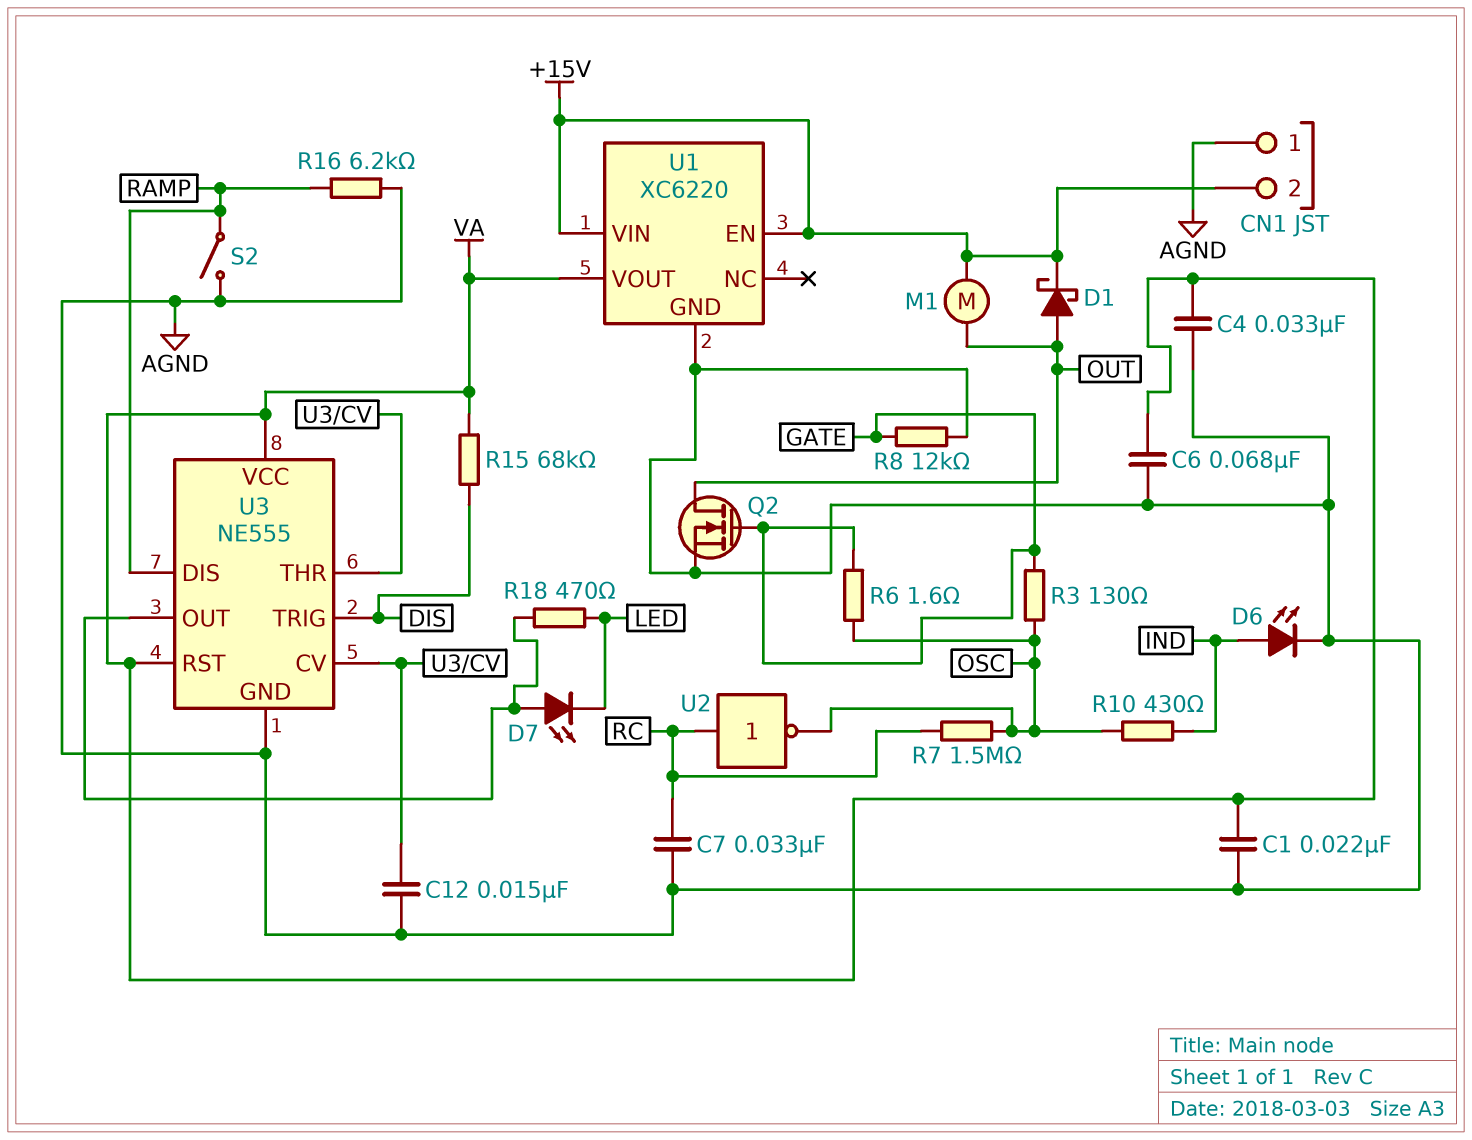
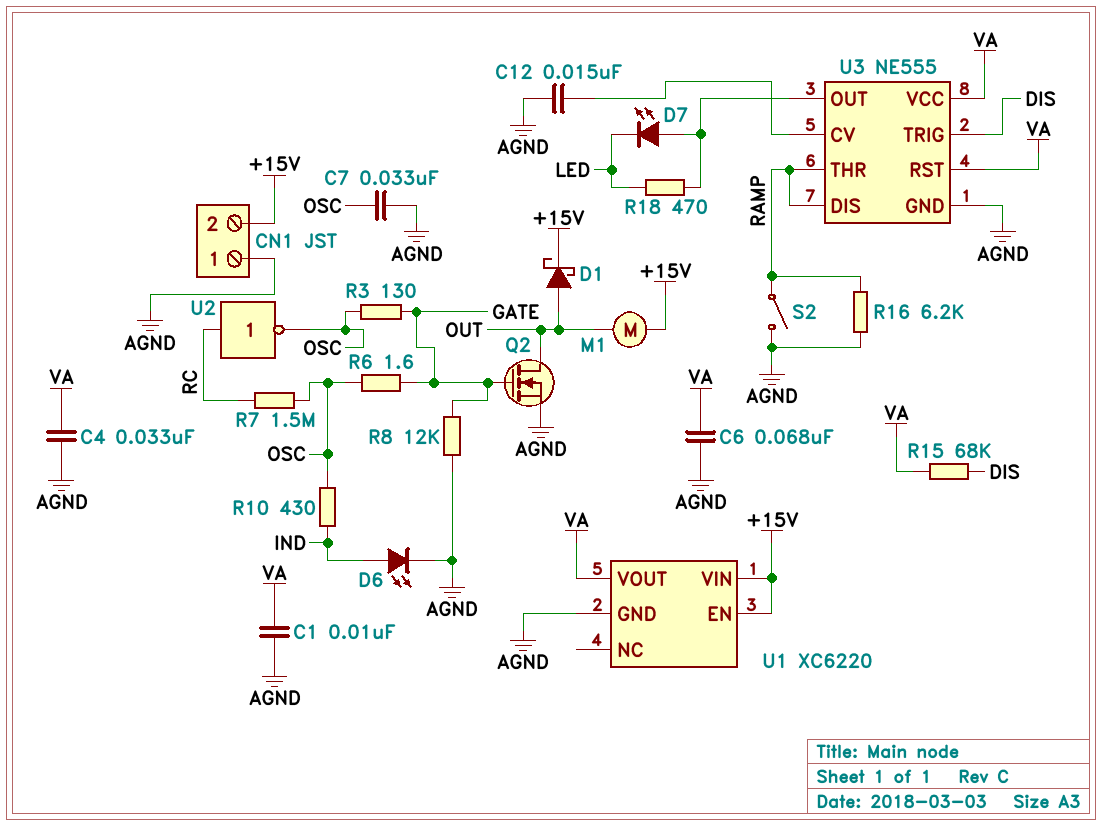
C1: 22nF (AGND, VA) -> 10nF (AGND, VA)
C7: 33nF (AGND, RC) -> 33nF (AGND, OSC)
U3 pin THR: U3/CV -> RAMP

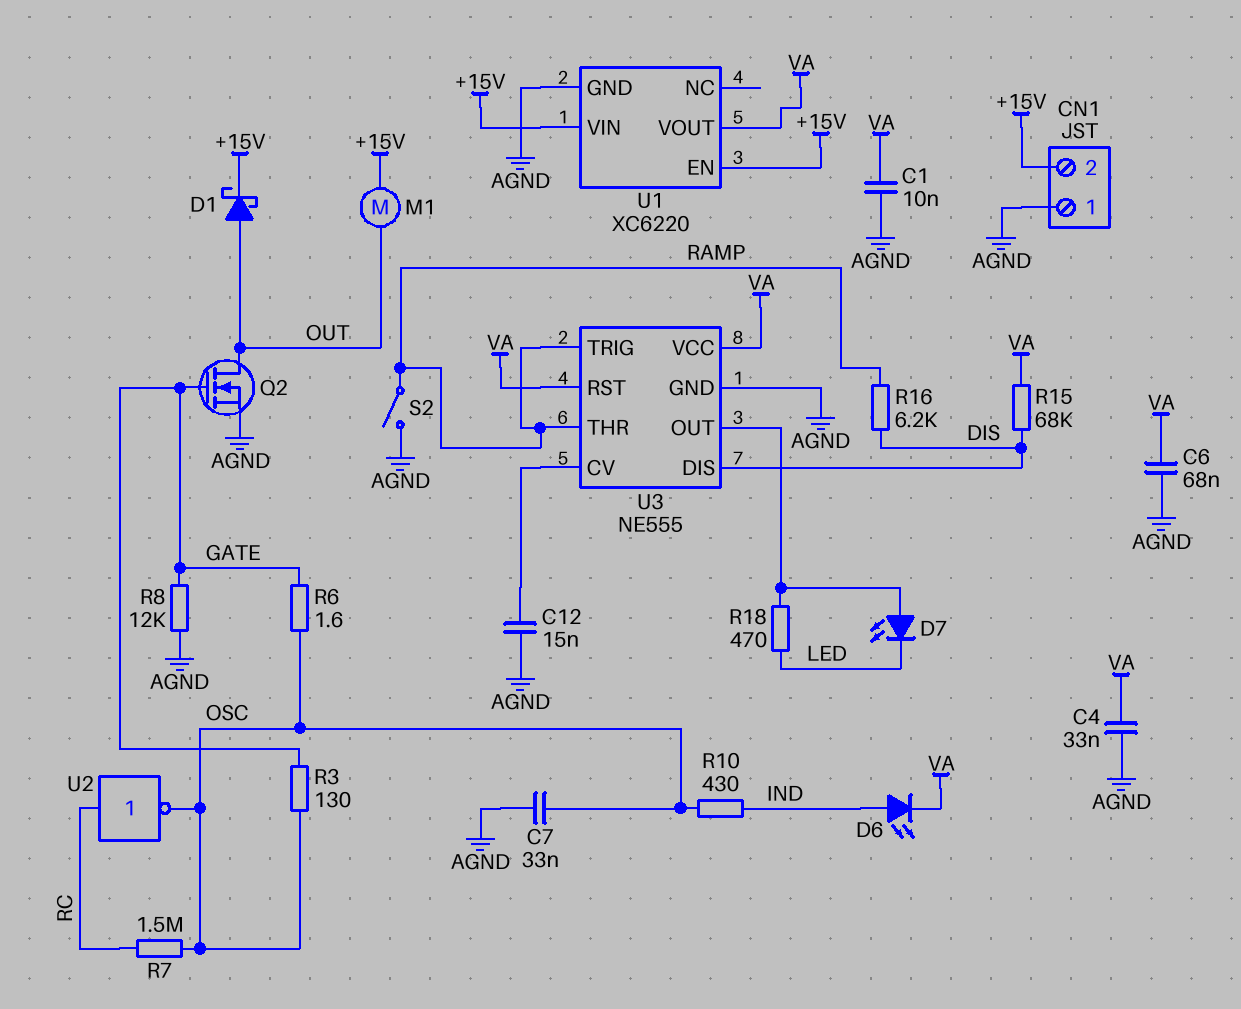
D6: LED (A IND, K AGND) -> LED (A IND, K VA)
R16: 6.2k (AGND, RAMP) -> 6.2k (DIS, RAMP)
U3 pin DIS: RAMP -> DIS
U3 pin TRIG: DIS -> RAMP

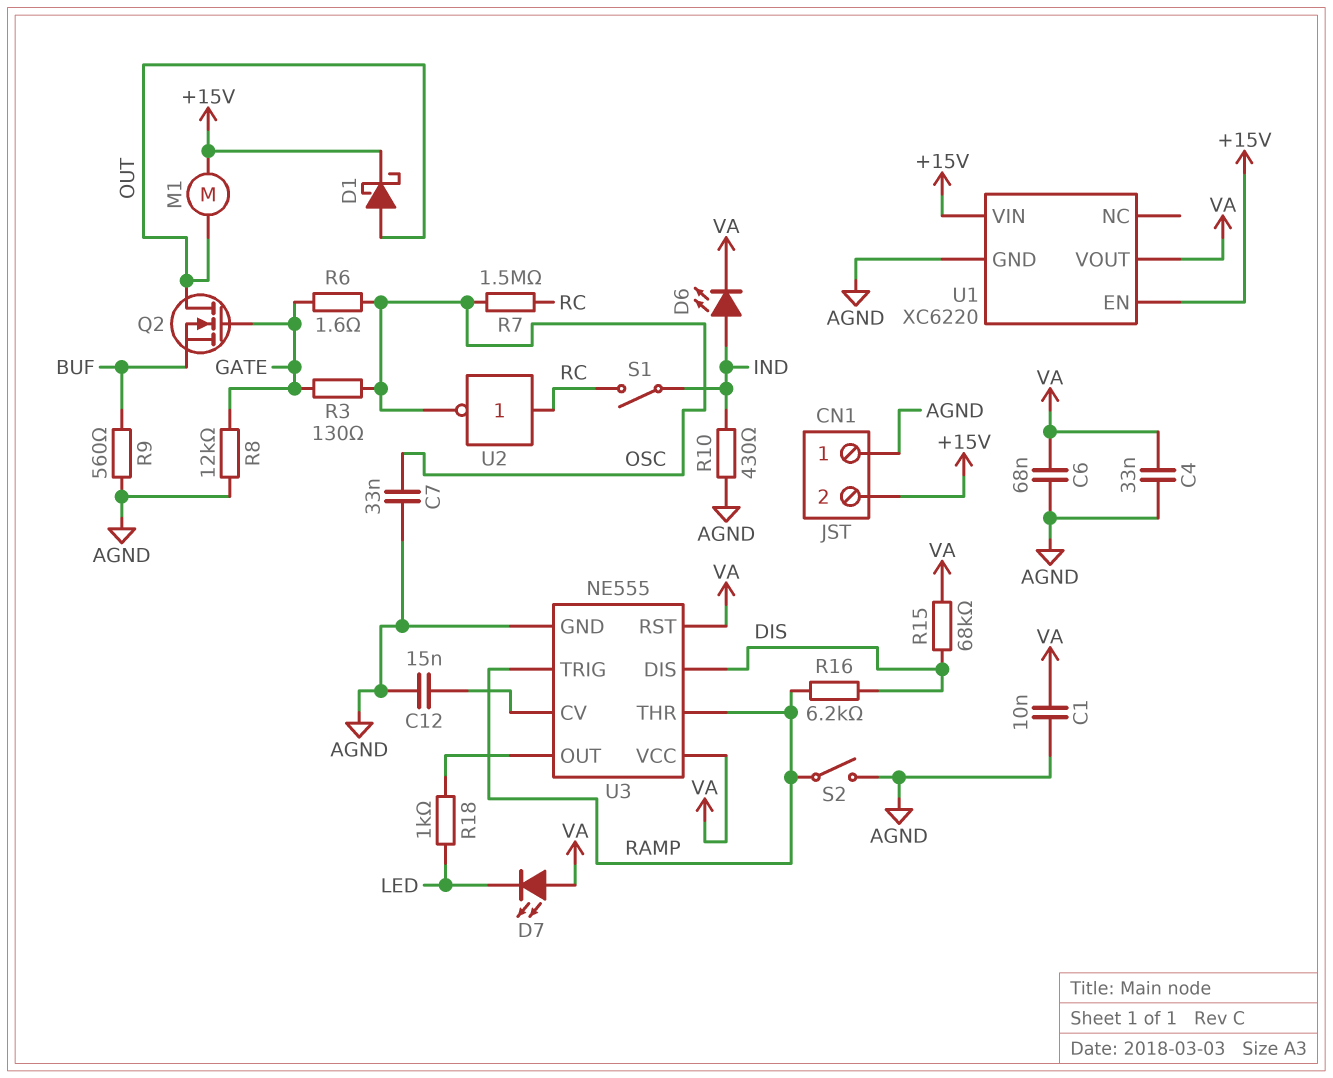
D7: LED (A U3/OUT, K LED) -> LED (A VA, K LED)
Q2: NMOS (G GATE, D OUT, S AGND) -> NMOS (G GATE, D OUT, S BUF)
R9: none -> 560 (AGND, BUF)
R10: 430 (IND, OSC) -> 430 (AGND, IND)
R18: 470 (LED, U3/OUT) -> 1k (LED, U3/OUT)
S1: none -> switch (IND, RC)

